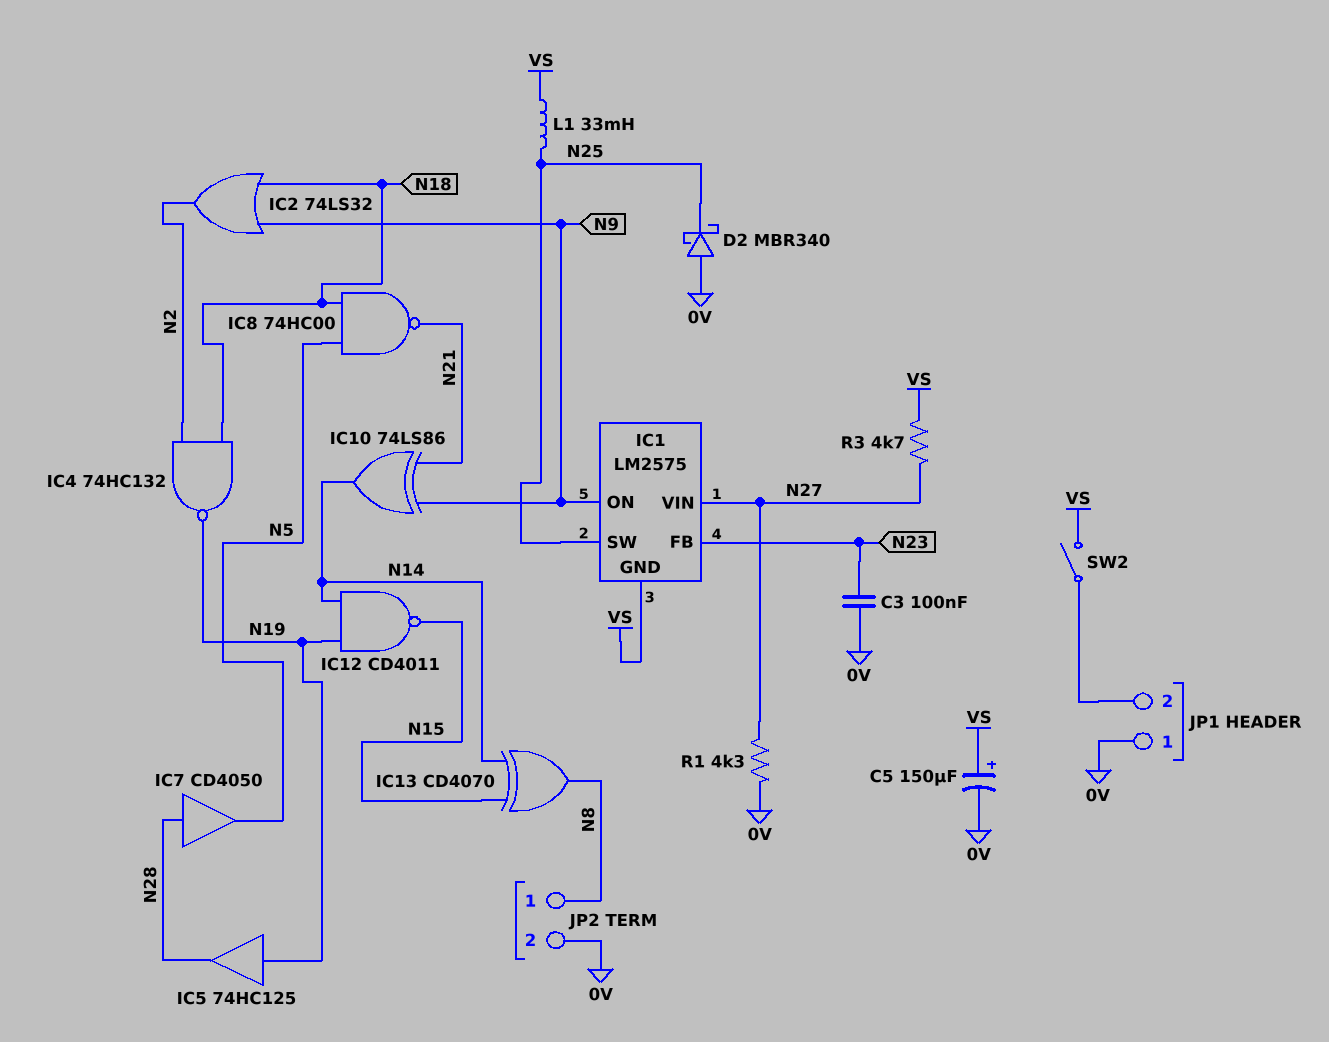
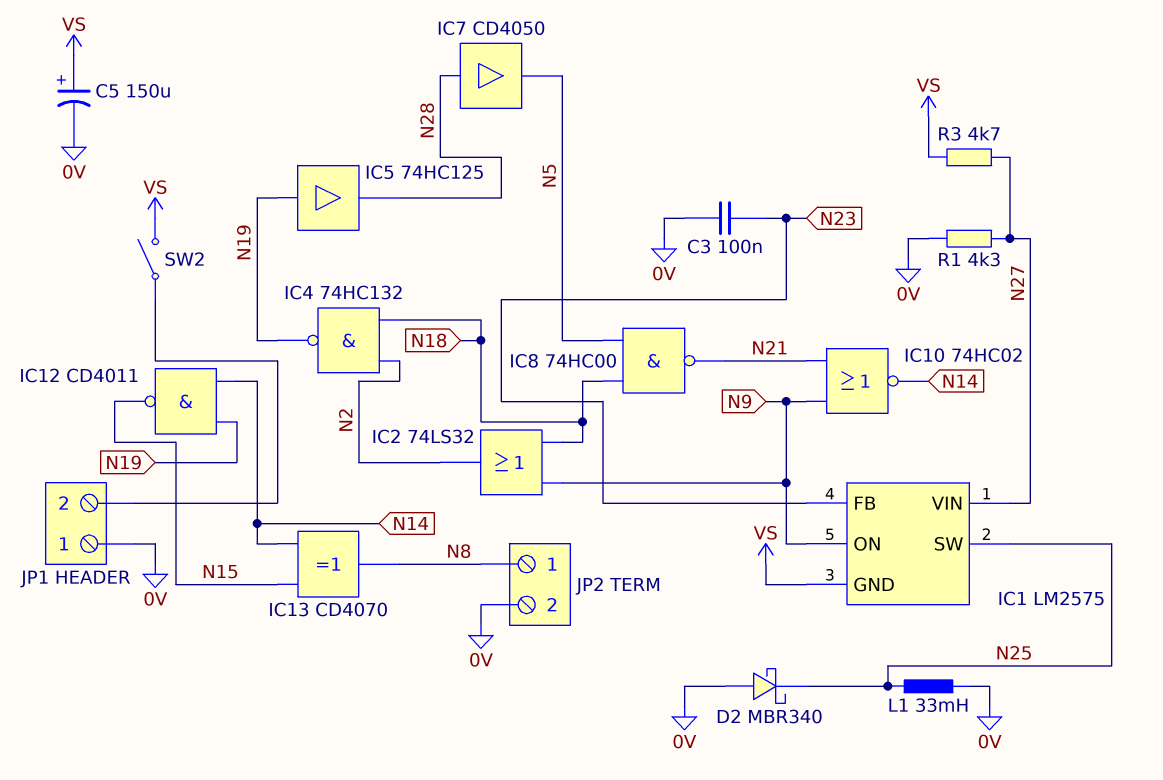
IC10: XOR 74LS86 (in N9, in N21, out N14) -> NOR 74HC02 (in N9, in N21, out N14)
L1: 33mH (N25, VS) -> 33mH (0V, N25)

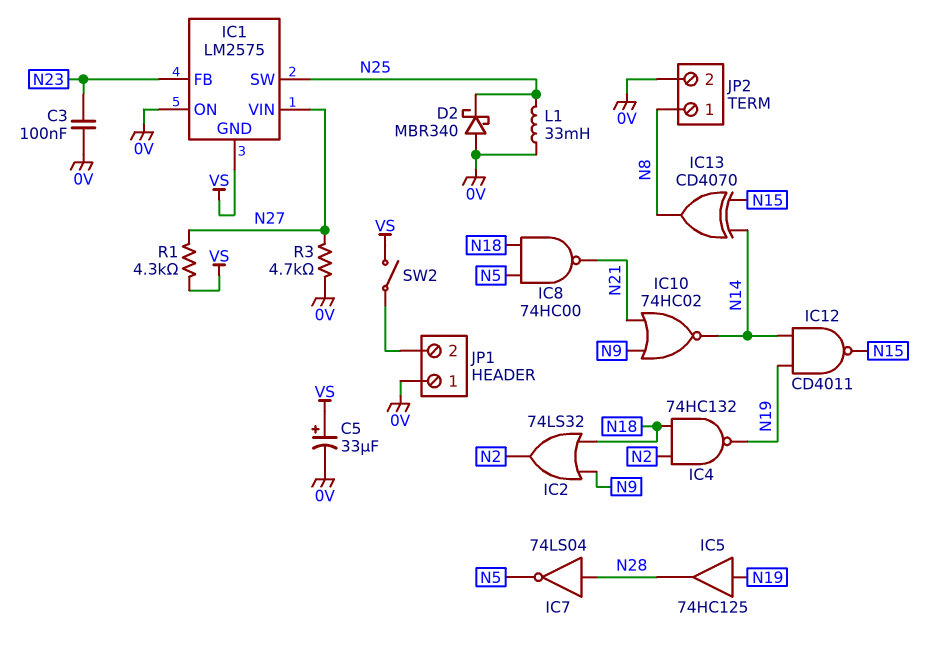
C5: 150uF (plus VS, minus 0V) -> 33uF (plus VS, minus 0V)
IC1 pin ON: N9 -> 0V
IC7: buffer CD4050 (in N28, out N5) -> NOT 74LS04 (in N28, out N5)
R1: 4.3k (0V, N27) -> 4.3k (N27, VS)
R3: 4.7k (N27, VS) -> 4.7k (0V, N27)

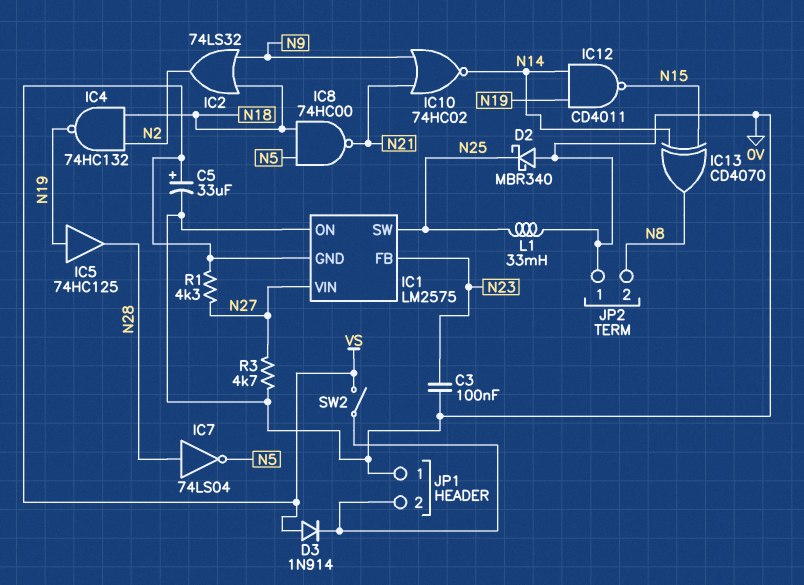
D3: none -> diode 1N914 (A VS, K JP1/2)
JP2 pin 1: N8 -> 0V
JP2 pin 2: 0V -> N8

